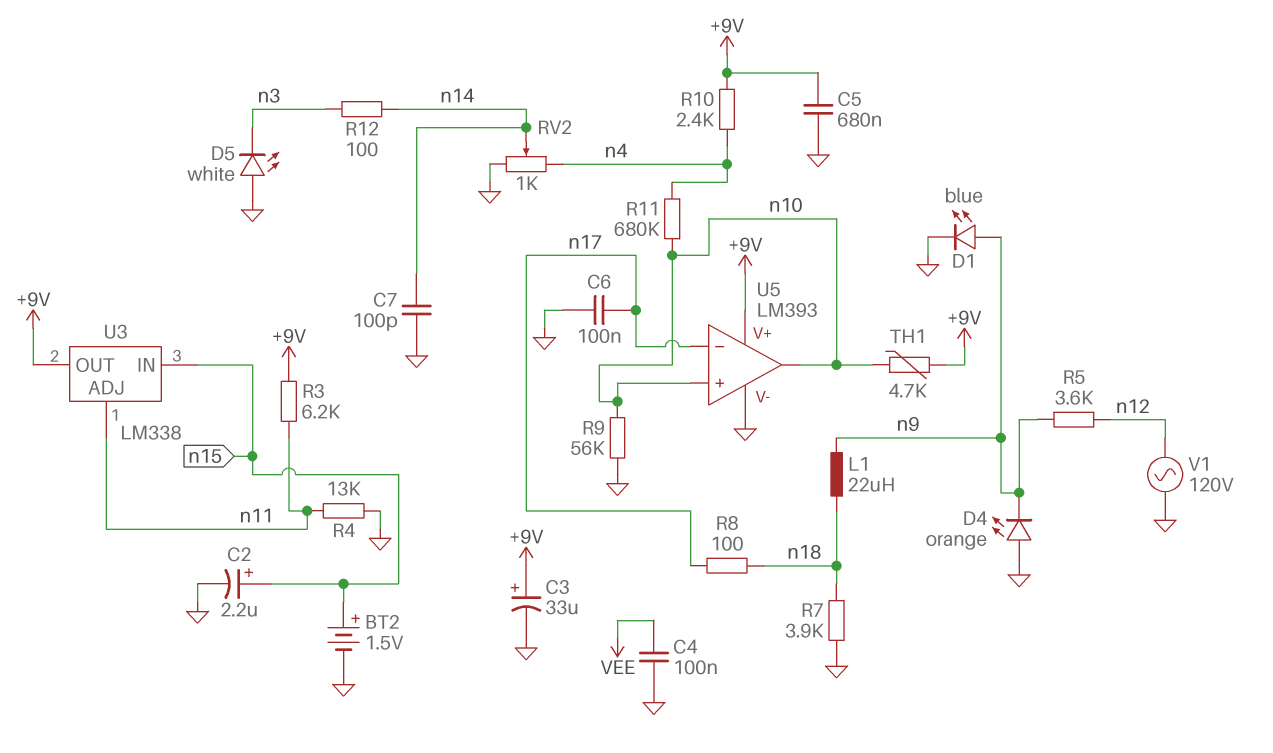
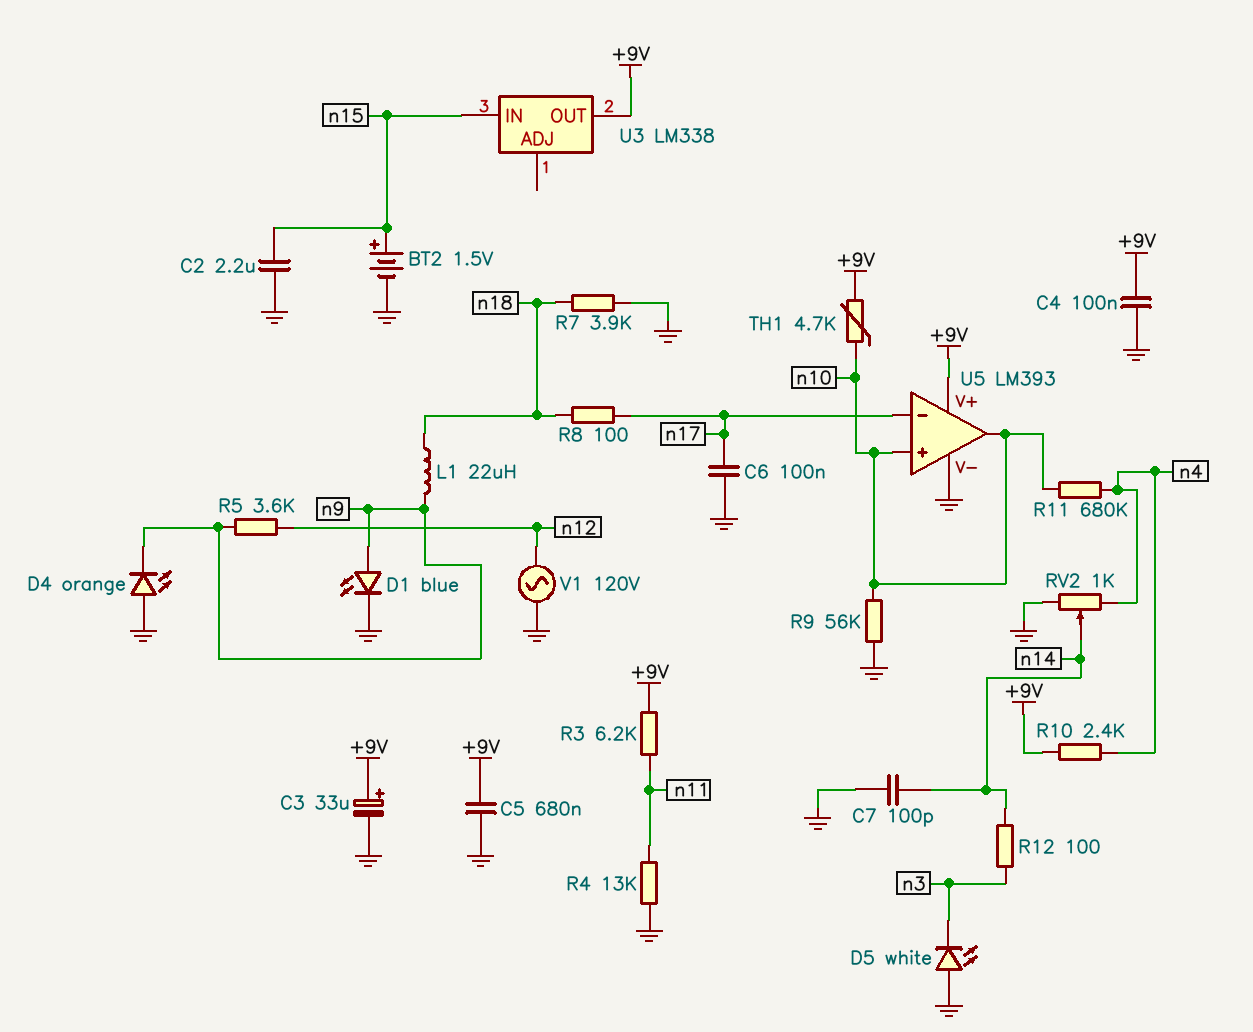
C2: 2.2uF (plus n15, minus GND) -> 2.2uF (GND, n15)
C4: 100nF (GND, VEE) -> 100nF (+9V, GND)
U3 pin ADJ: n11 -> none

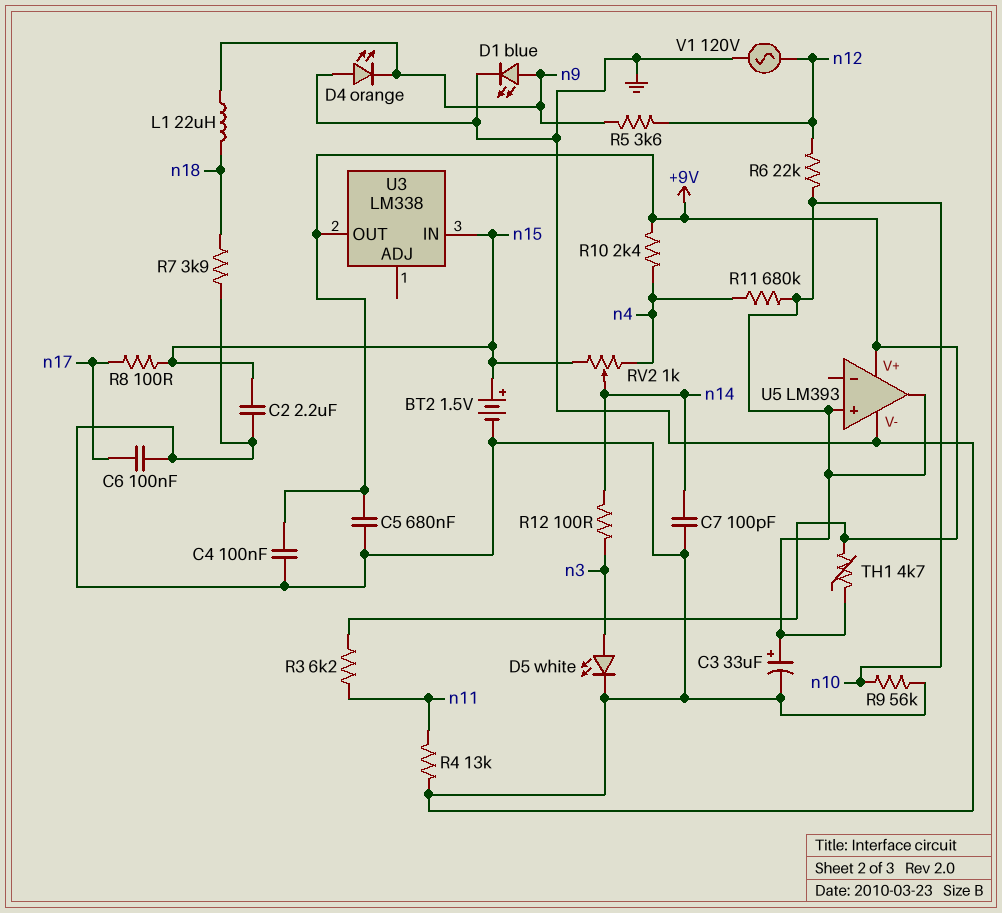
C3: 33uF (plus +9V, minus GND) -> 33uF (plus n10, minus GND)
D5: LED white (A GND, K n3) -> LED white (A n3, K GND)
R6: none -> 22k (n10, n12)
R8: 100 (n17, n18) -> 100 (n15, n17)
RV2: 1k (GND, n4, wiper n14) -> 1k (n4, n15, wiper n14)
U5 pin in-: n17 -> none

